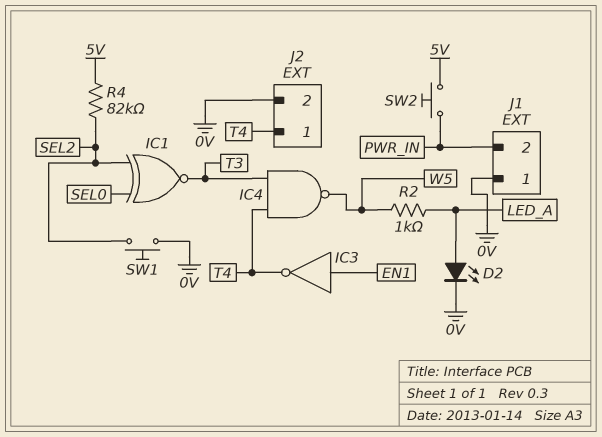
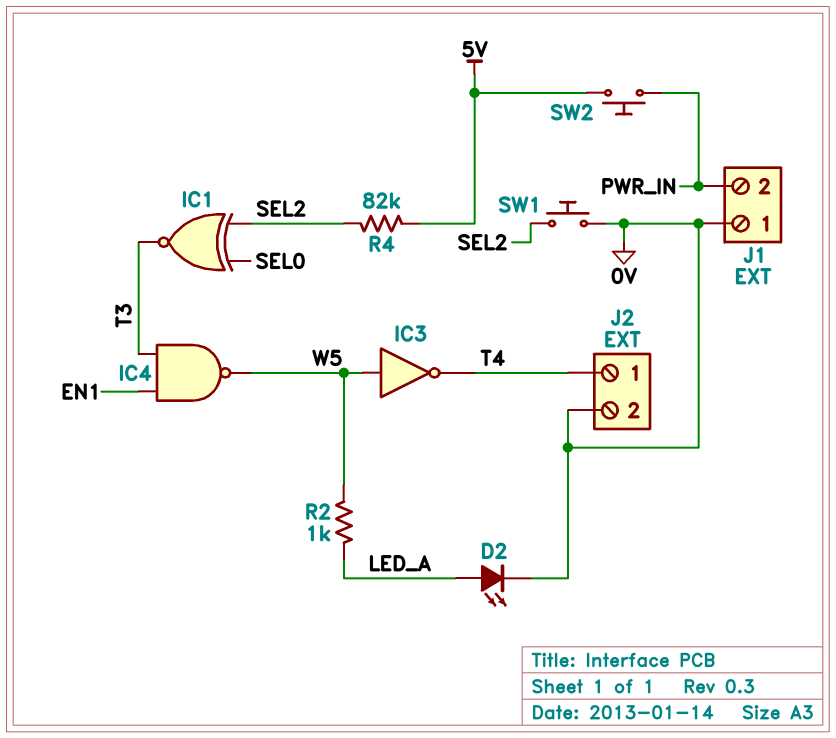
IC3: NOT (in EN1, out T4) -> NOT (in W5, out T4)
IC4: NAND (in T3, in T4, out W5) -> NAND (in EN1, in T3, out W5)

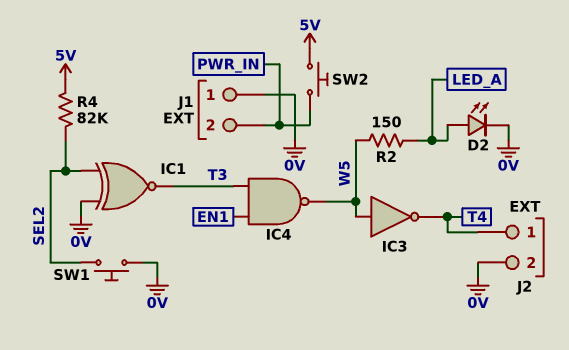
IC1: XNOR (in SEL0, in SEL2, out T3) -> XNOR (in 0V, in SEL2, out T3)
R2: 1k (LED_A, W5) -> 150 (LED_A, W5)

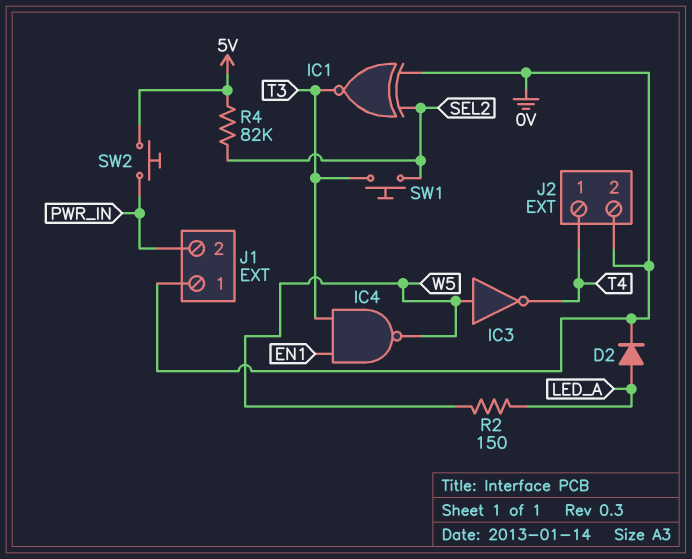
D2: LED (A LED_A, K 0V) -> diode (A LED_A, K 0V)
SW1: button (0V, SEL2) -> button (SEL2, T3)

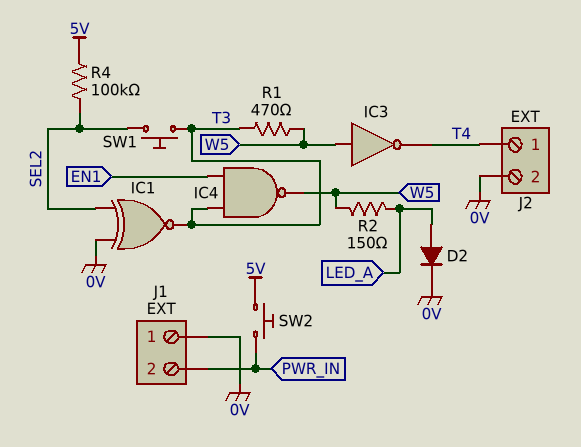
R1: none -> 470 (T3, W5)
R4: 82k (5V, SEL2) -> 100k (5V, SEL2)

